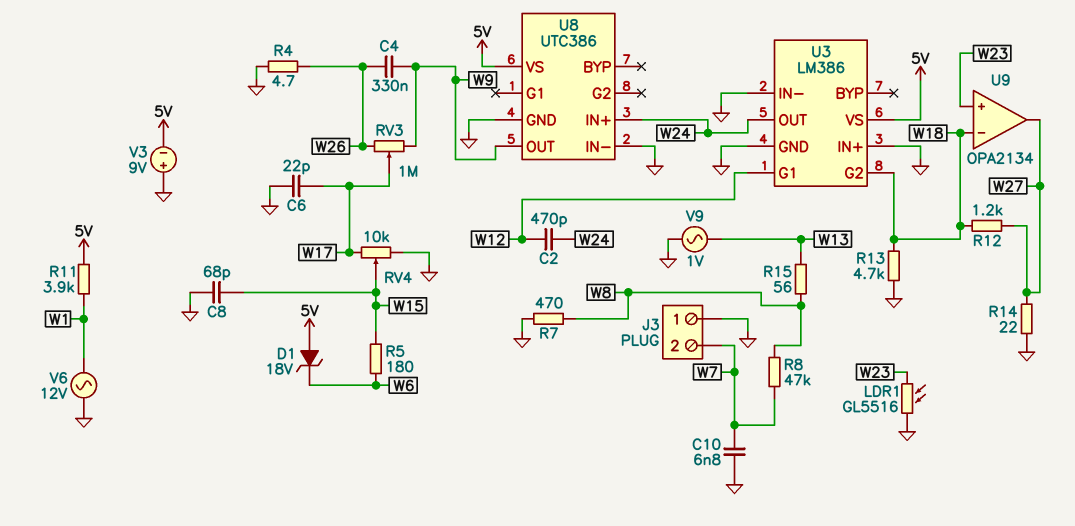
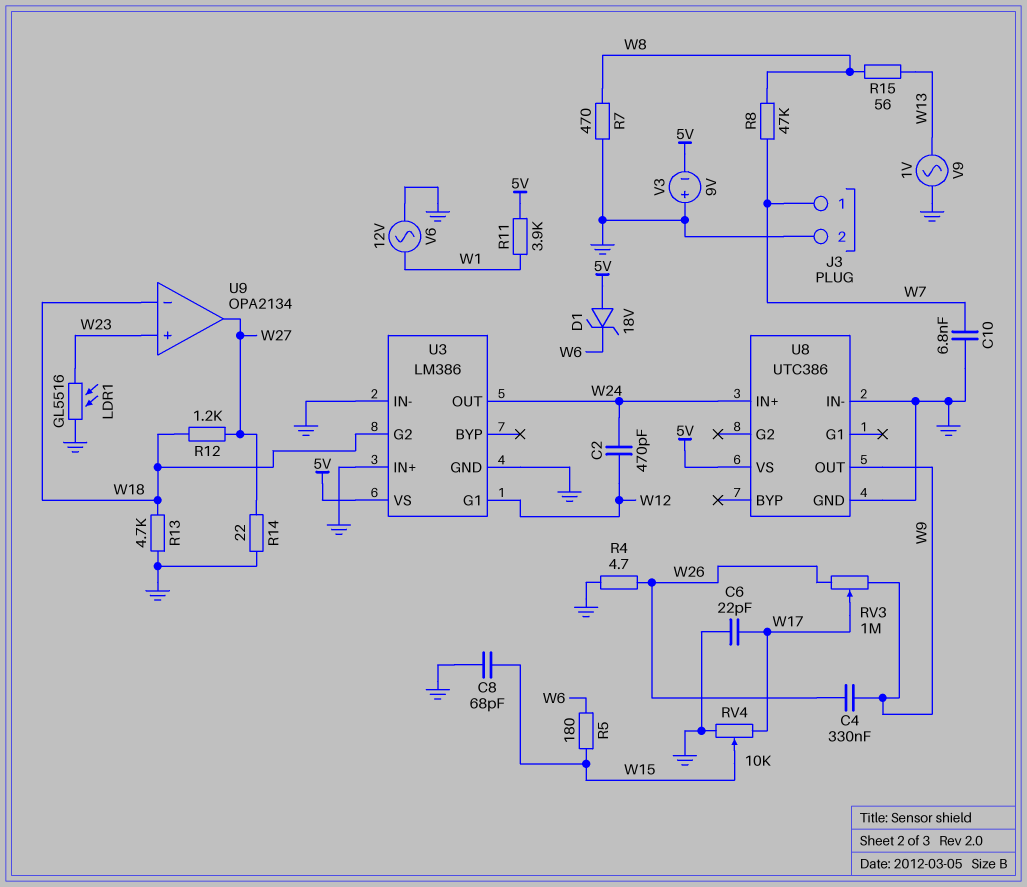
J3 pin 1: GND -> W7
J3 pin 2: W7 -> GND

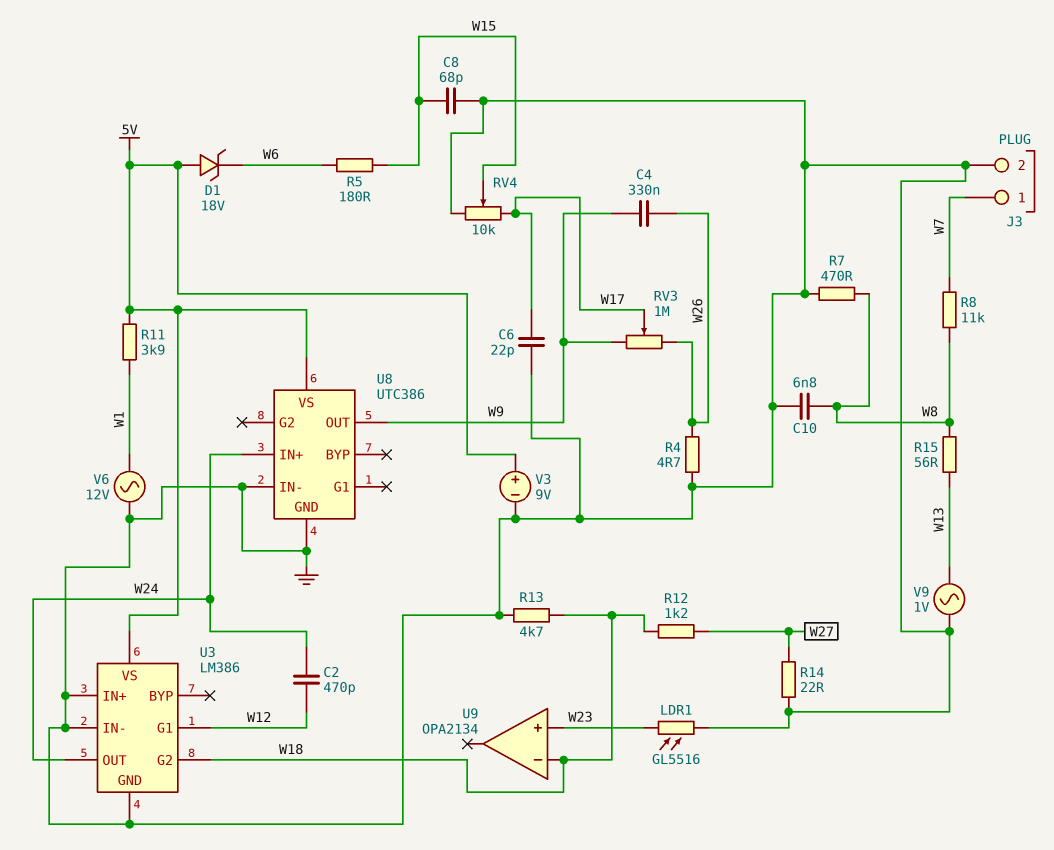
C10: 6.8nF (GND, W7) -> 6.8nF (GND, W8)
R8: 47k (W7, W8) -> 11k (W7, W8)
U9 pin out: W27 -> none
V3: 9V (plus GND, minus 5V) -> 9V (plus 5V, minus GND)

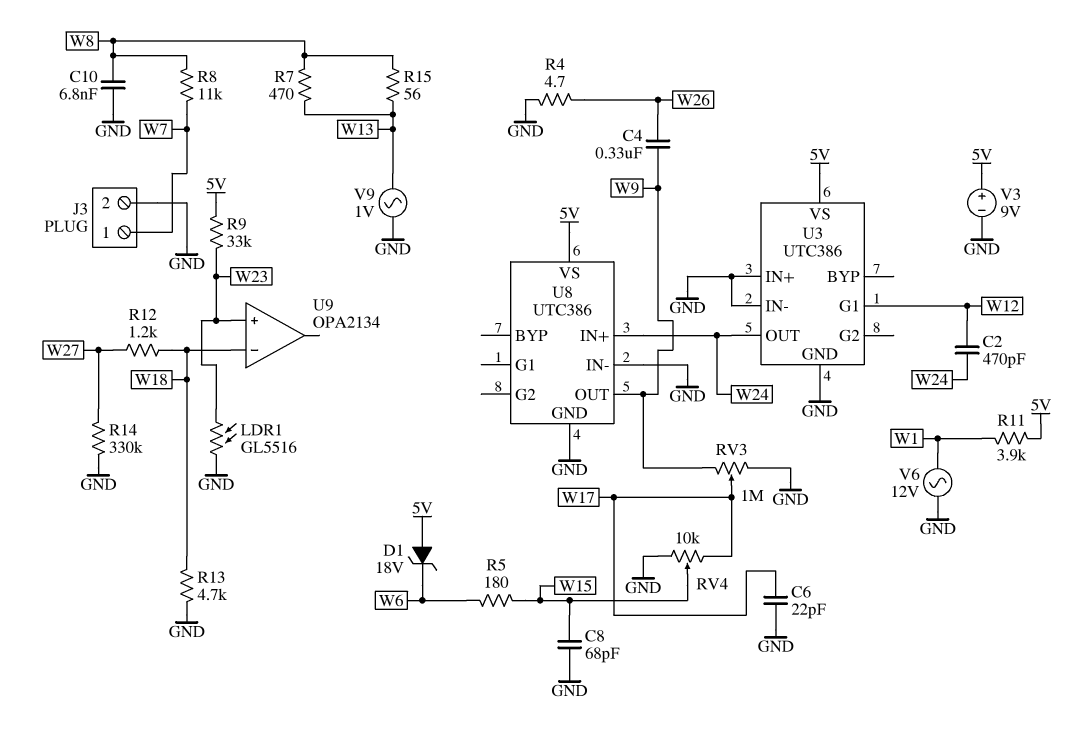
R7: 470 (GND, W8) -> 470 (W8, W13)
R9: none -> 33k (5V, W23)
R14: 22 (GND, W27) -> 330k (GND, W27)
RV3: 1M (W9, W26, wiper W17) -> 1M (GND, W9, wiper W17)
U3: LM386 -> UTC386
U3 pin G2: W18 -> none

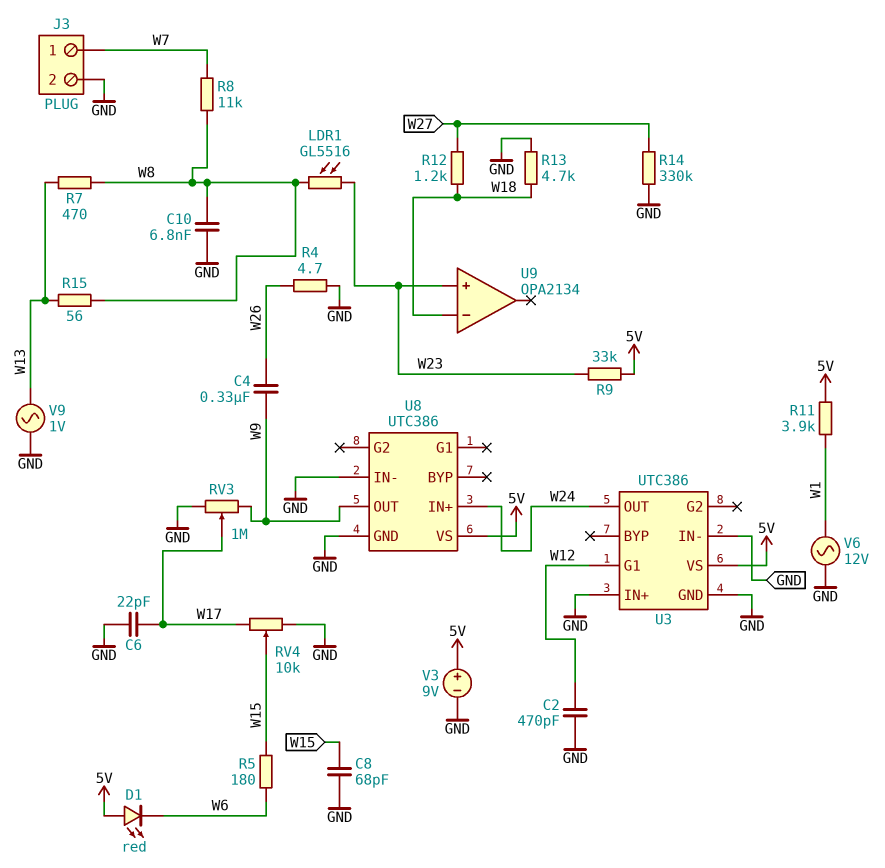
C2: 470pF (W12, W24) -> 470pF (GND, W12)
D1: zener 18V (A 5V, K W6) -> LED red (A 5V, K W6)
LDR1: GL5516 (GND, W23) -> GL5516 (W8, W23)

